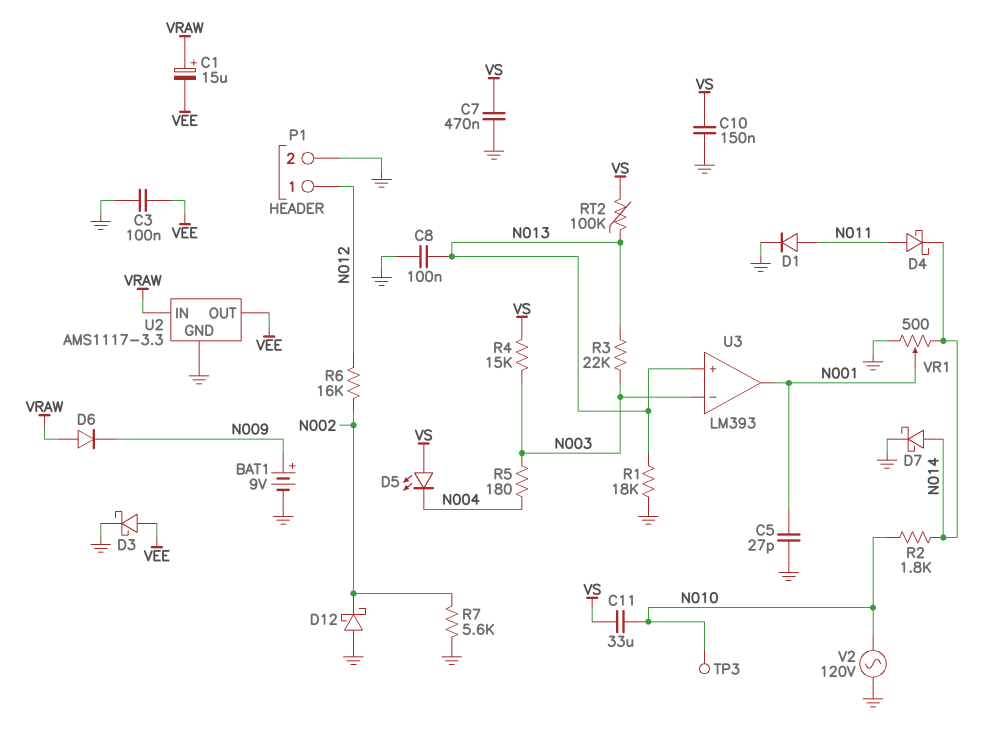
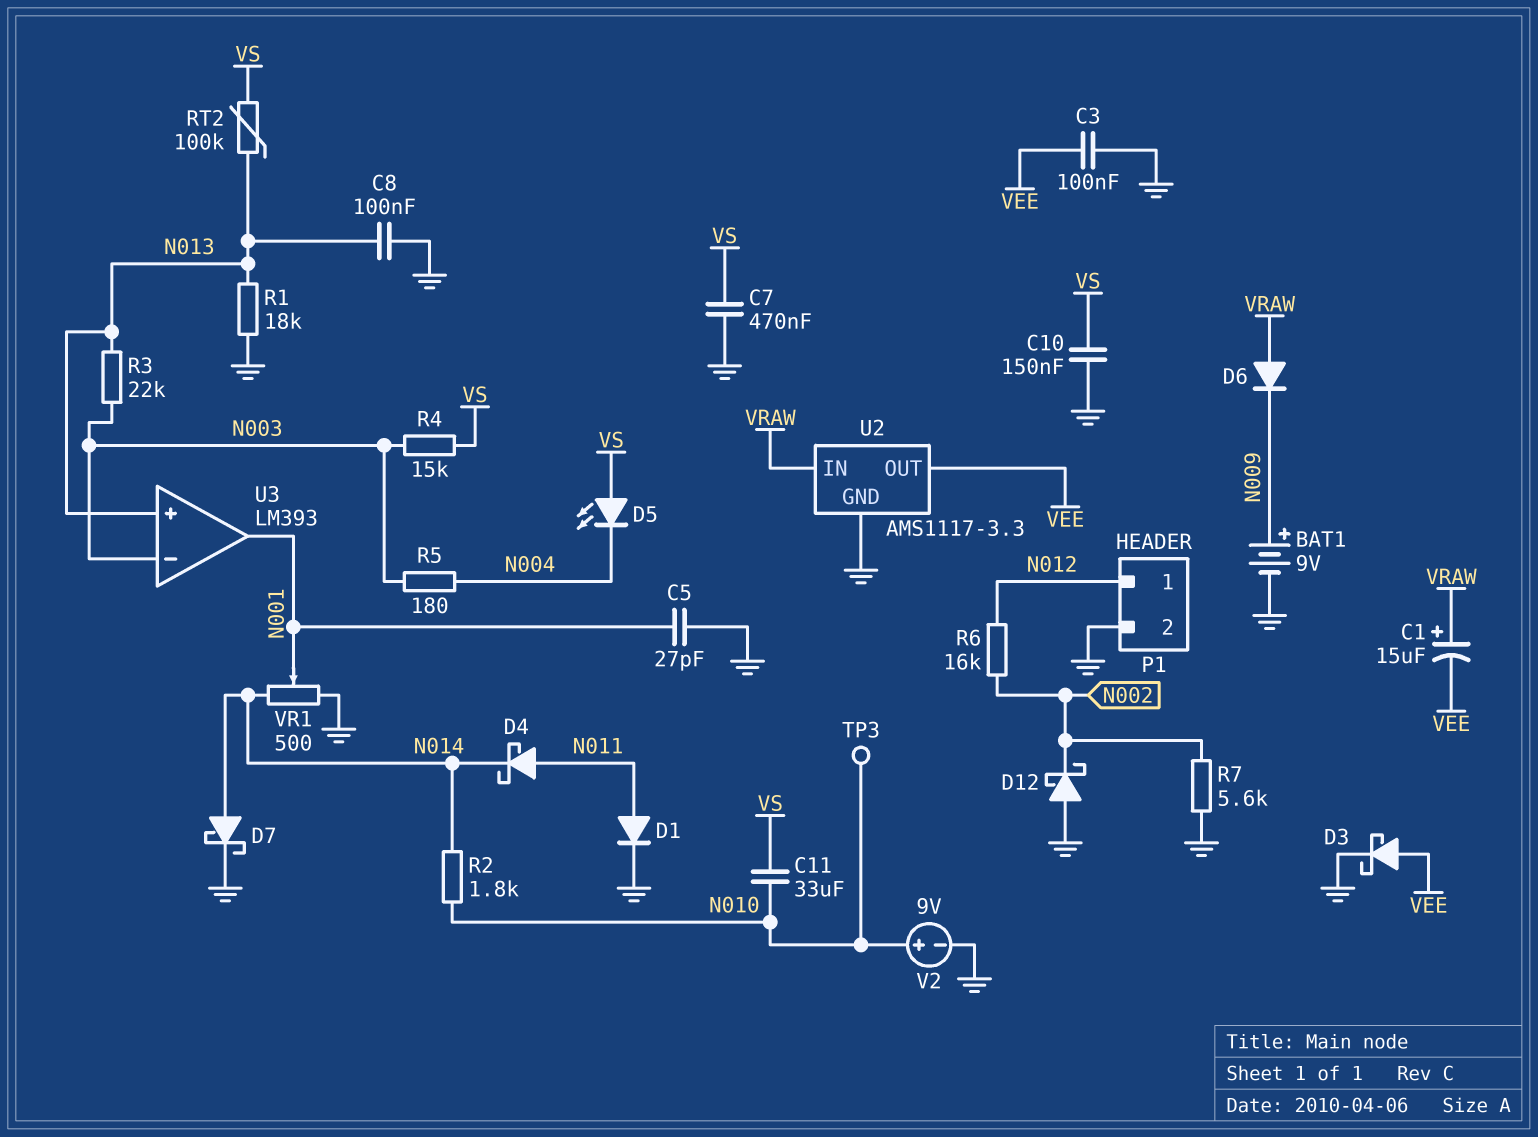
V2: AC 120V (GND, N010) -> 9V (plus N010, minus GND)

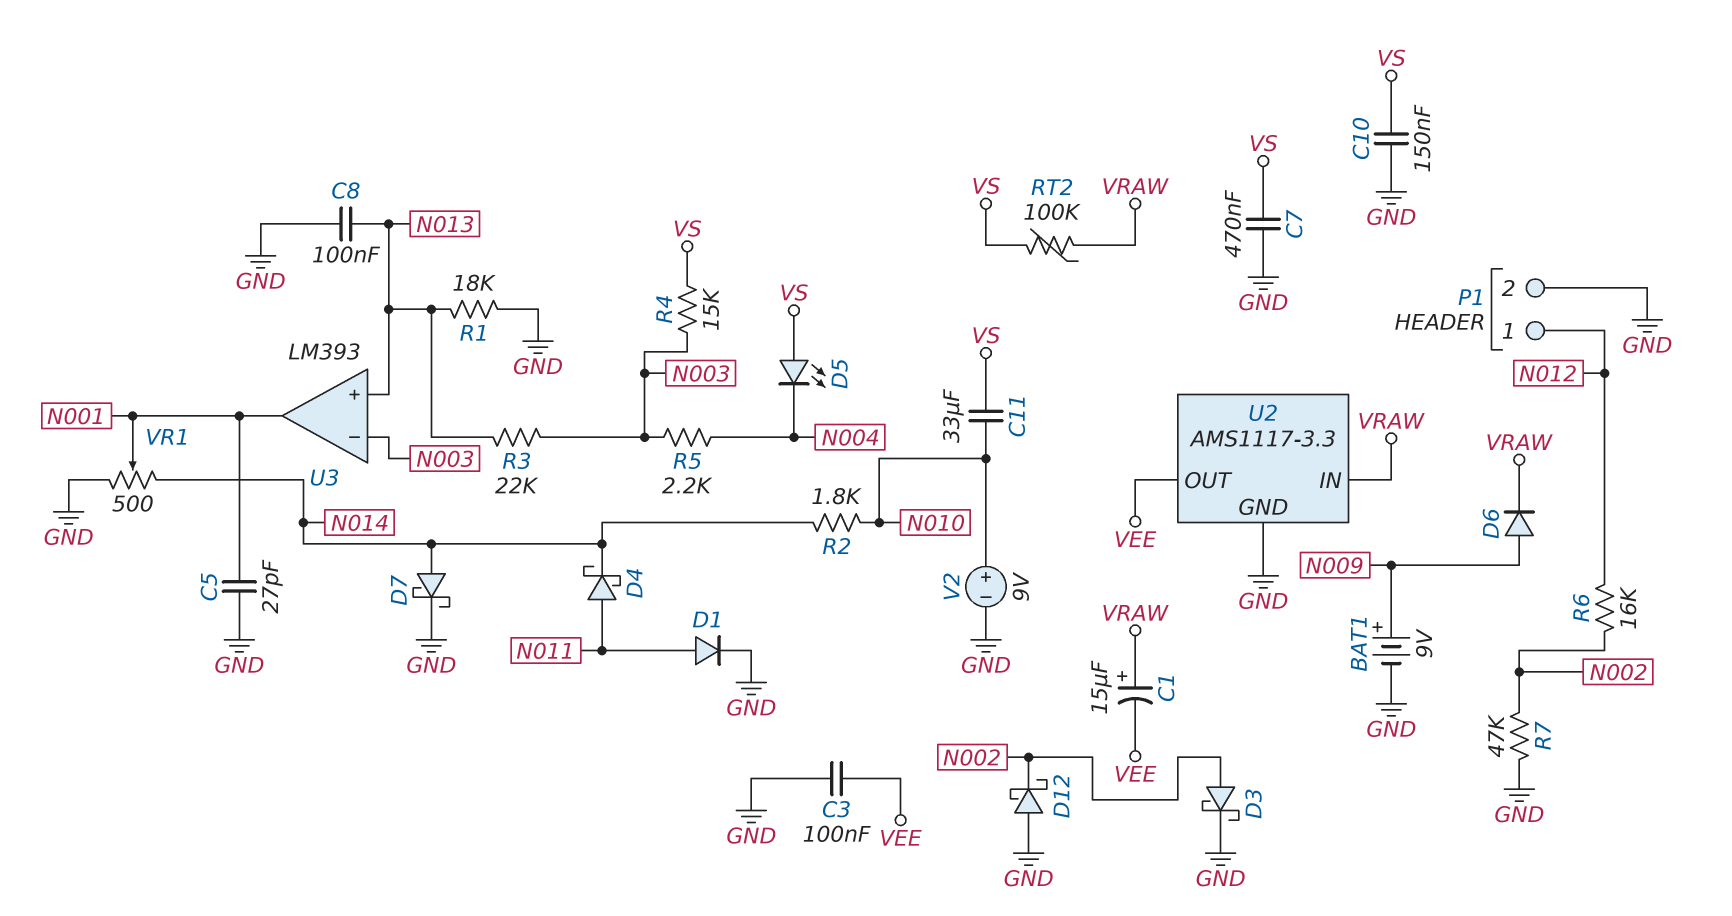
D3: schottky (A VEE, K GND) -> schottky (A N002, K GND)
D6: diode (A VRAW, K N009) -> diode (A N009, K VRAW)
R5: 180 (N003, N004) -> 2.2k (N003, N004)
R7: 5.6k (GND, N002) -> 47k (GND, N002)
RT2: 100k (N013, VS) -> 100k (VRAW, VS)
TP3: test point (N010) -> none

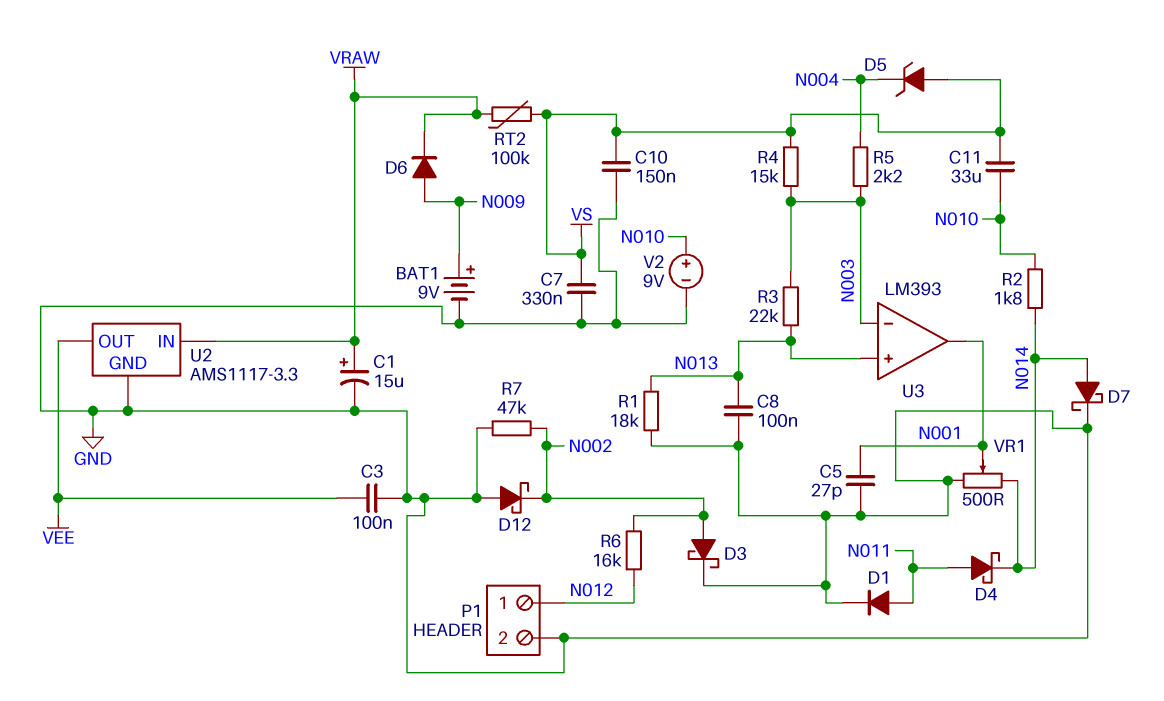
C1: 15uF (plus VRAW, minus VEE) -> 15uF (plus VRAW, minus GND)
C7: 470nF (GND, VS) -> 330nF (GND, VS)
D5: LED (A VS, K N004) -> zener (A VS, K N004)

